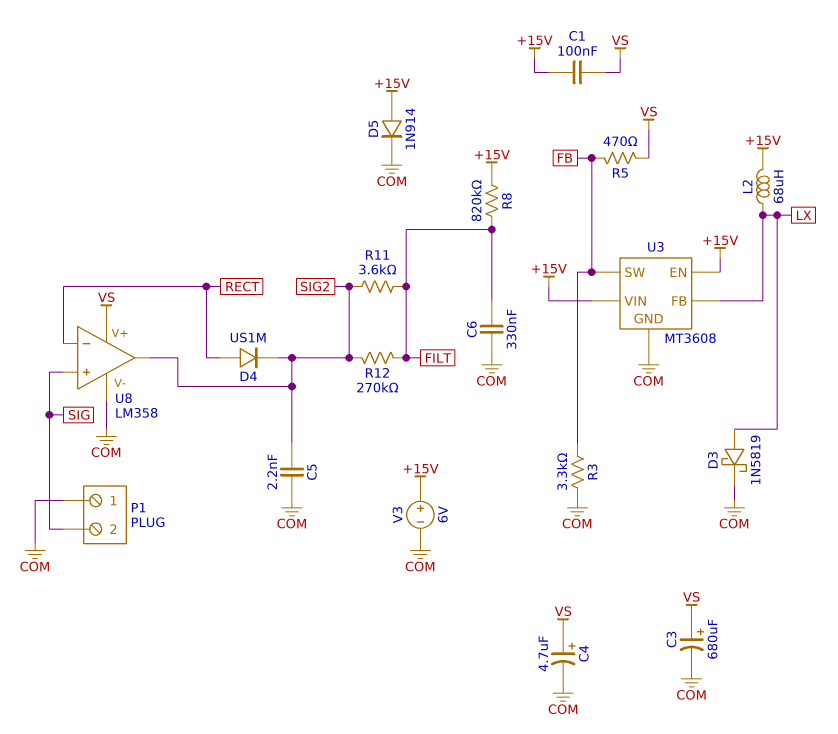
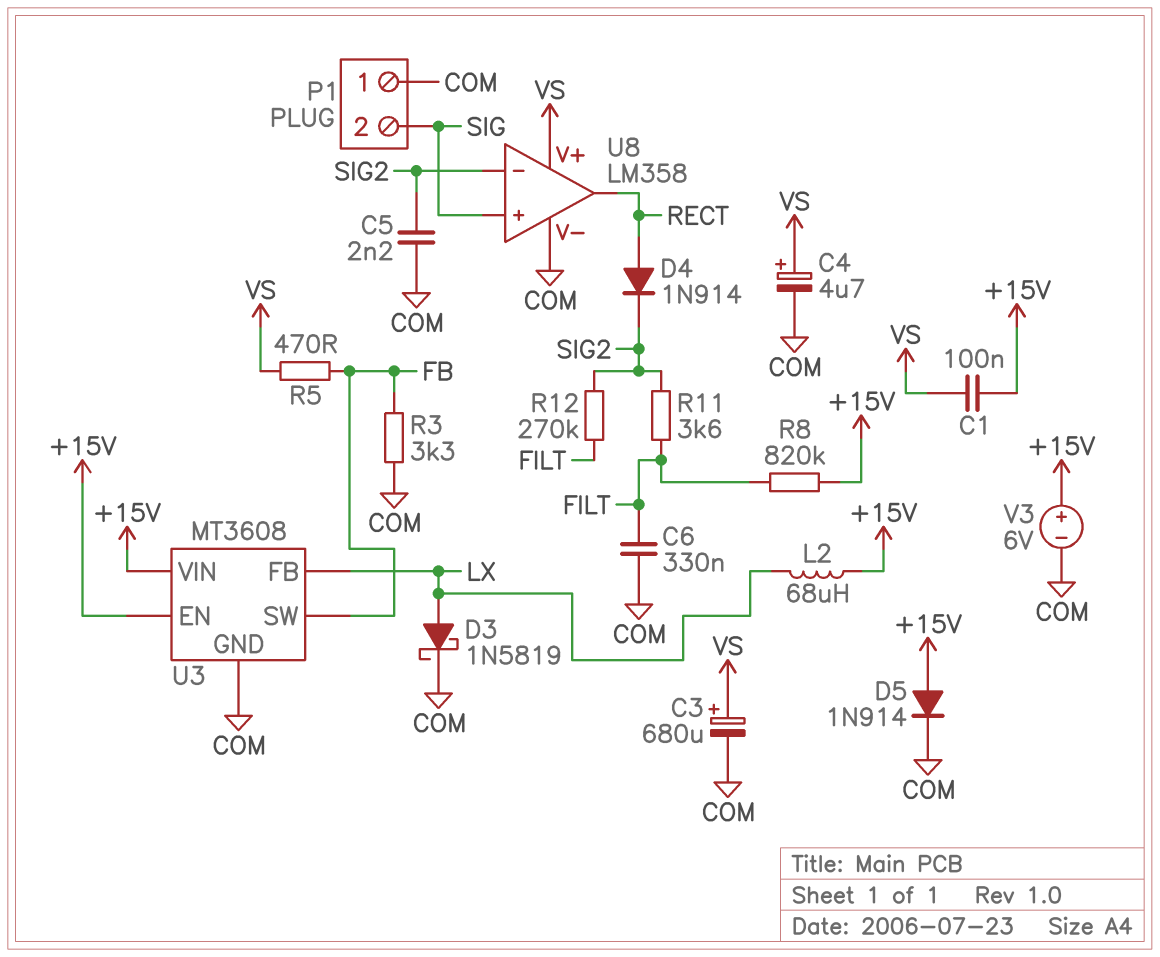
D4: diode US1M (A RECT, K SIG2) -> diode 1N914 (A RECT, K SIG2)
U8 pin in-: RECT -> SIG2
U8 pin out: SIG2 -> RECT

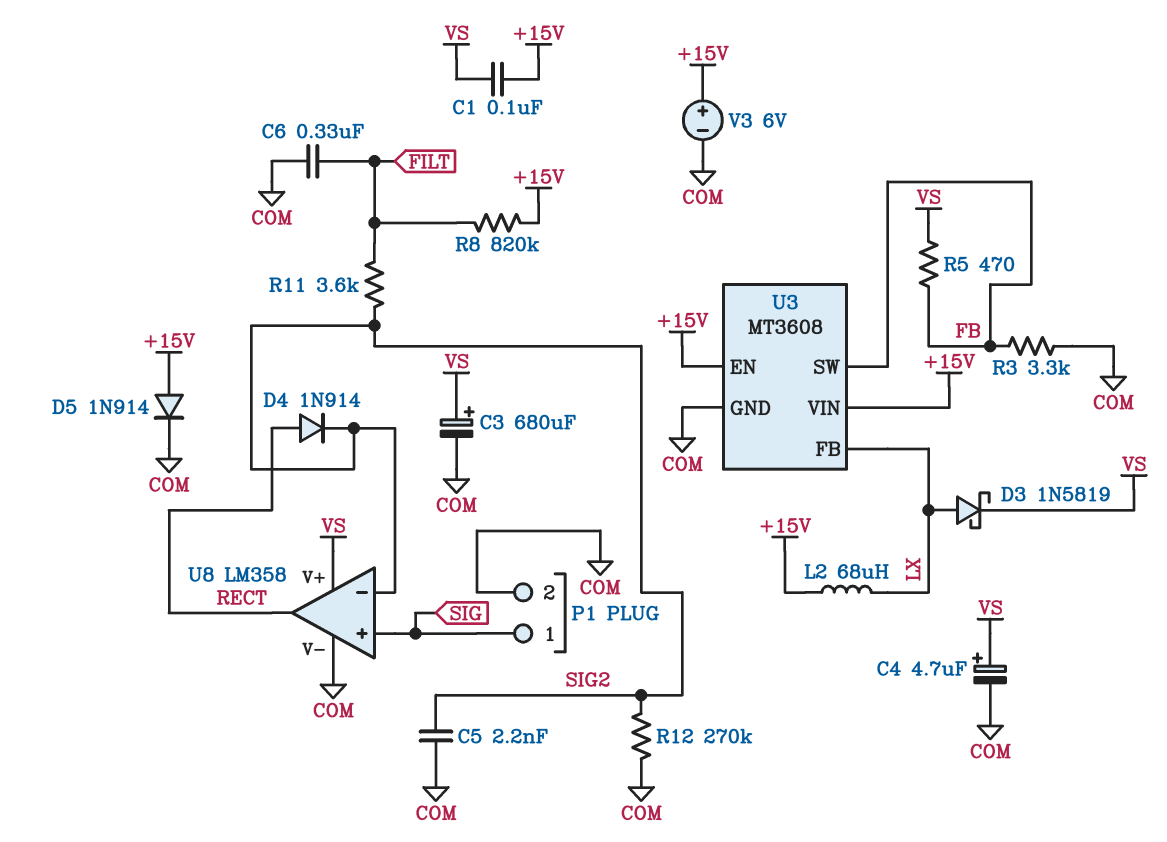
D3: schottky 1N5819 (A LX, K COM) -> schottky 1N5819 (A LX, K VS)
P1 pin 1: COM -> SIG
P1 pin 2: SIG -> COM
R12: 270k (FILT, SIG2) -> 270k (COM, SIG2)

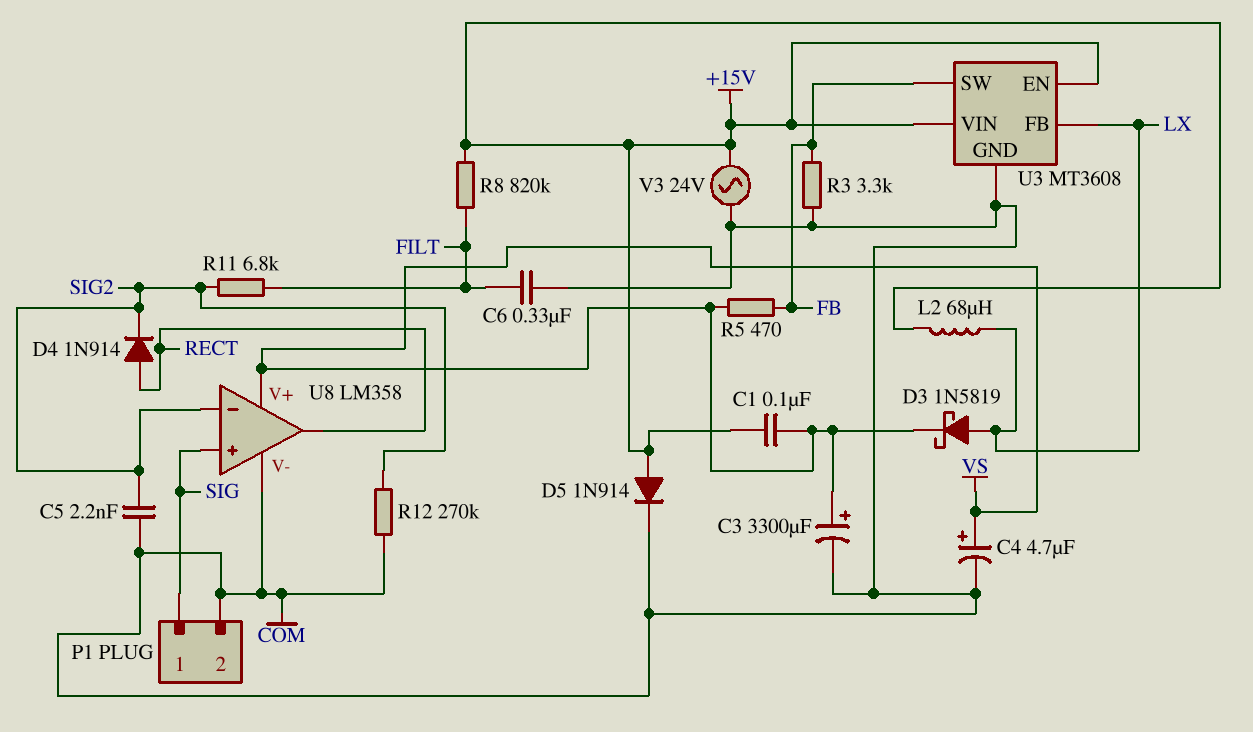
C3: 680uF (plus VS, minus COM) -> 3300uF (plus VS, minus COM)
R11: 3.6k (FILT, SIG2) -> 6.8k (FILT, SIG2)
V3: 6V (plus +15V, minus COM) -> AC 24V (+15V, COM)

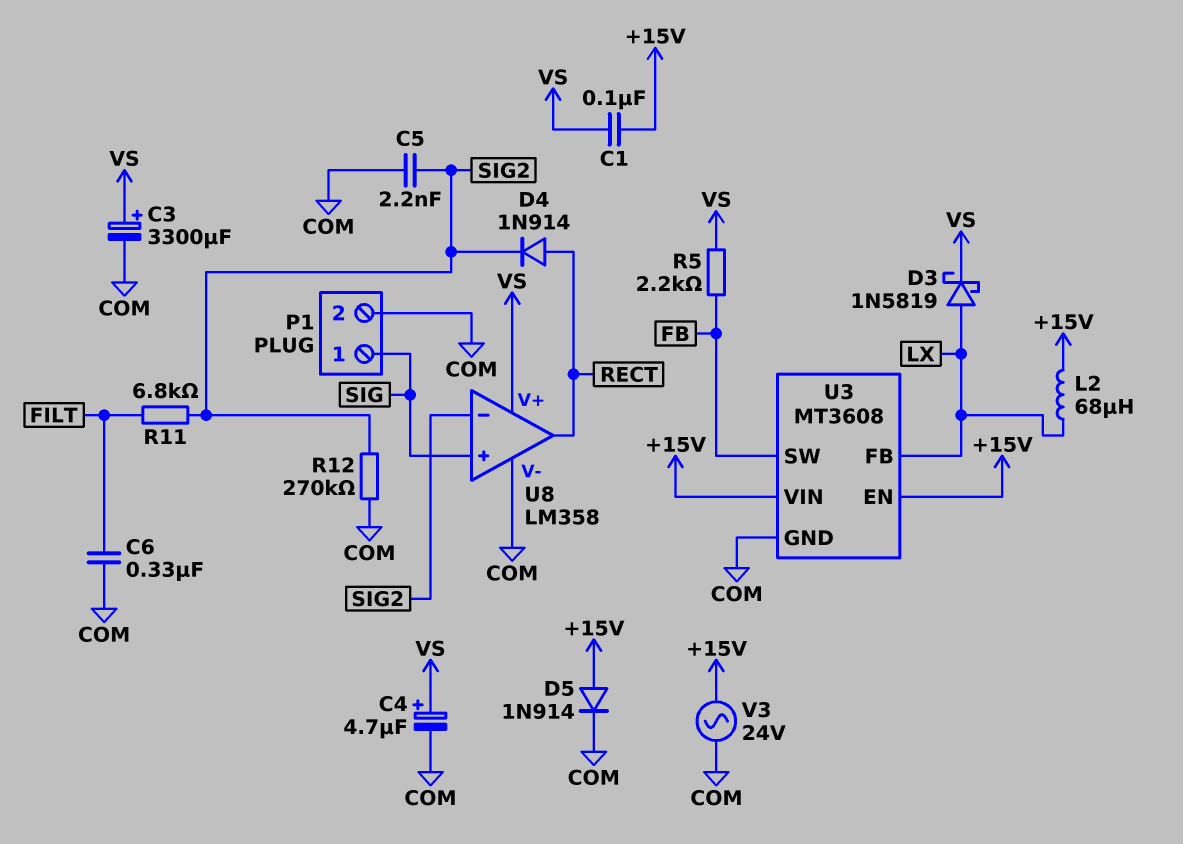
R3: 3.3k (COM, FB) -> none
R5: 470 (FB, VS) -> 2.2k (FB, VS)
R8: 820k (+15V, FILT) -> none

